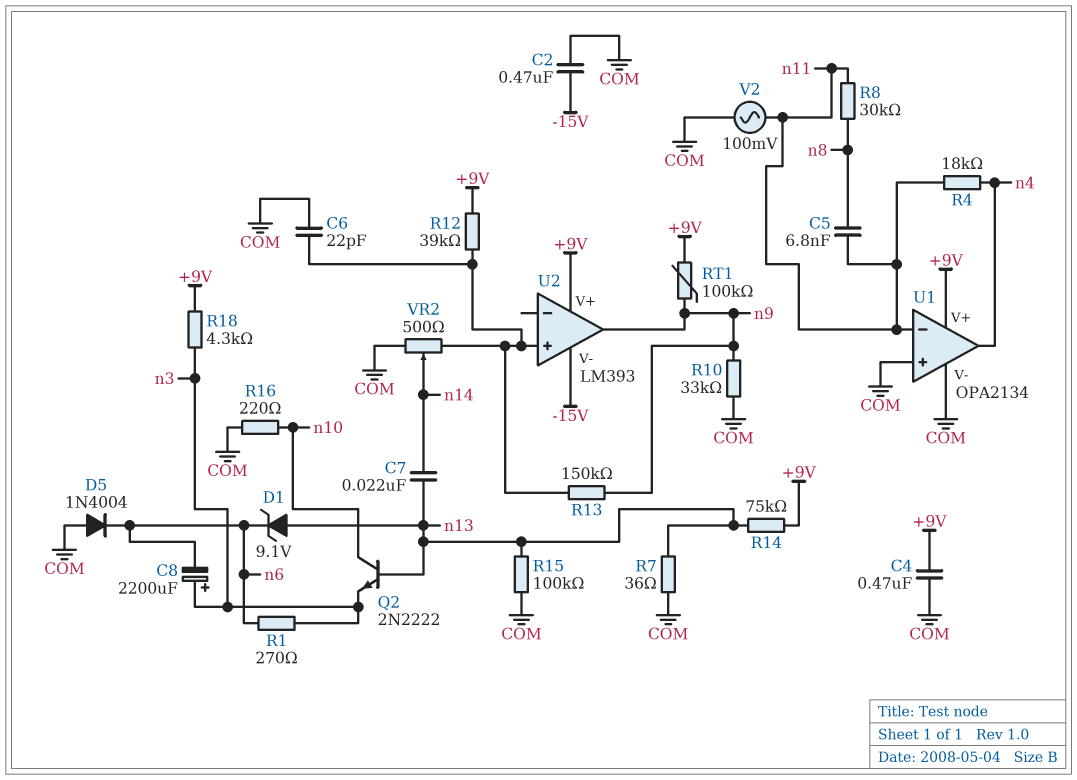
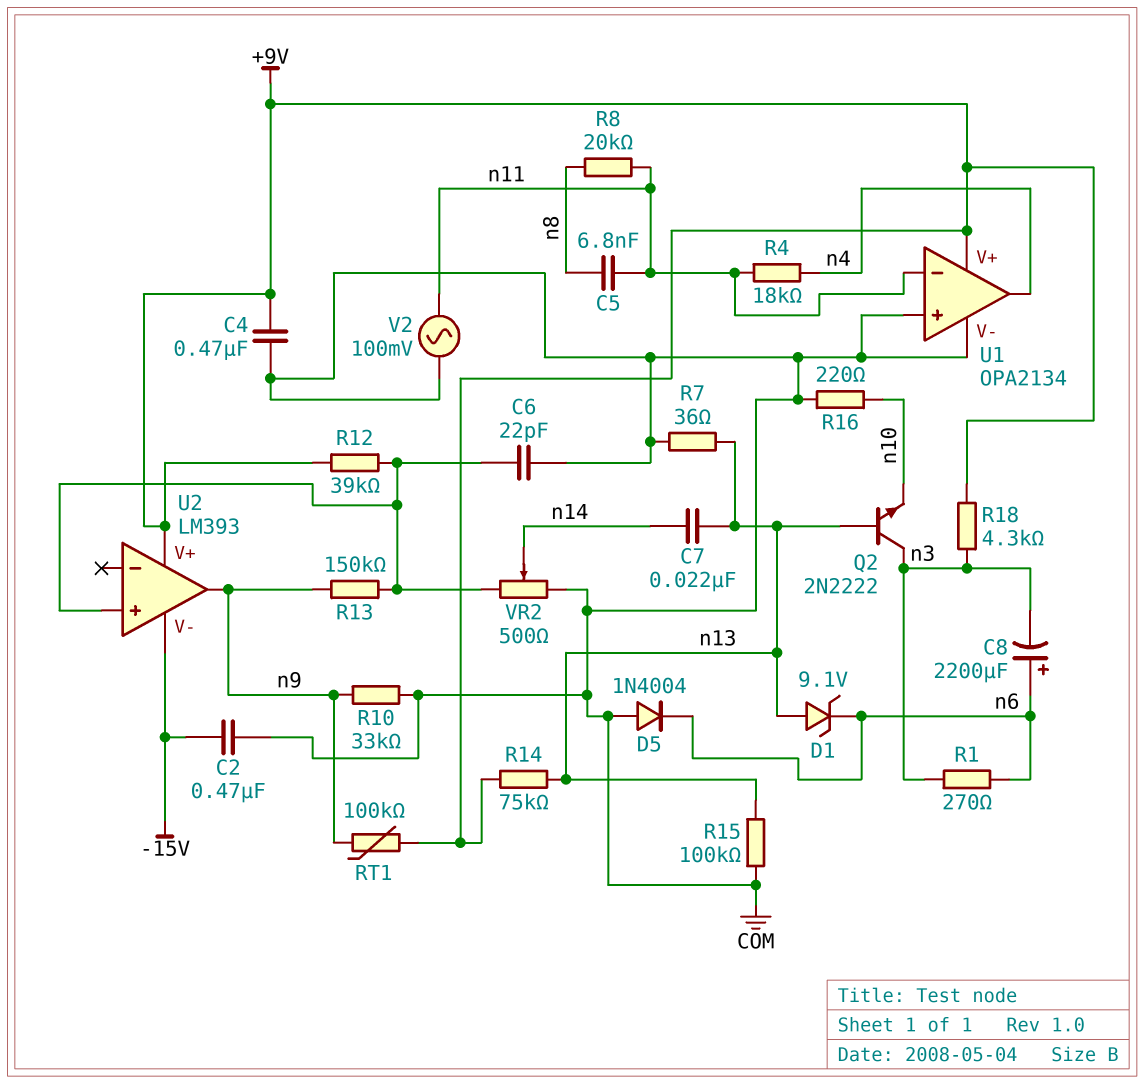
C8: 2200uF (plus n3, minus n6) -> 2200uF (plus n6, minus n3)
Q2: NPN 2N2222 (B n13, C n10, E n3) -> NPN 2N2222 (B n13, C n3, E n10)
R8: 30k (n8, n11) -> 20k (n8, n11)

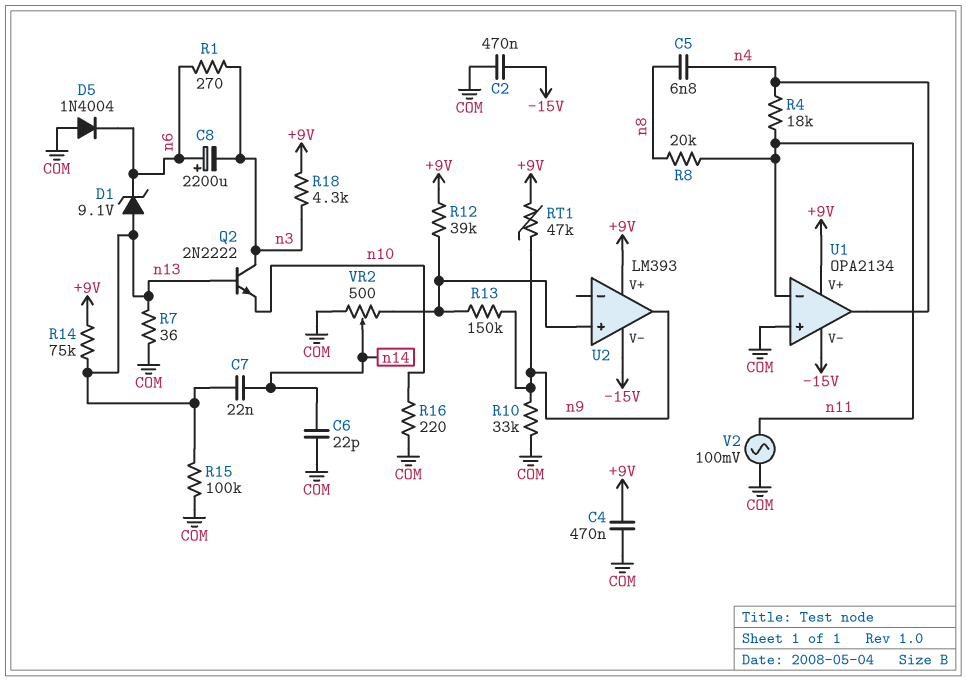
C5: 6.8nF (n8, n11) -> 6.8nF (n4, n8)
C6: 22pF (COM, U2/in+) -> 22pF (COM, n14)
RT1: 100k (+9V, n9) -> 47k (+9V, n9)
U1 pin V-: COM -> -15V

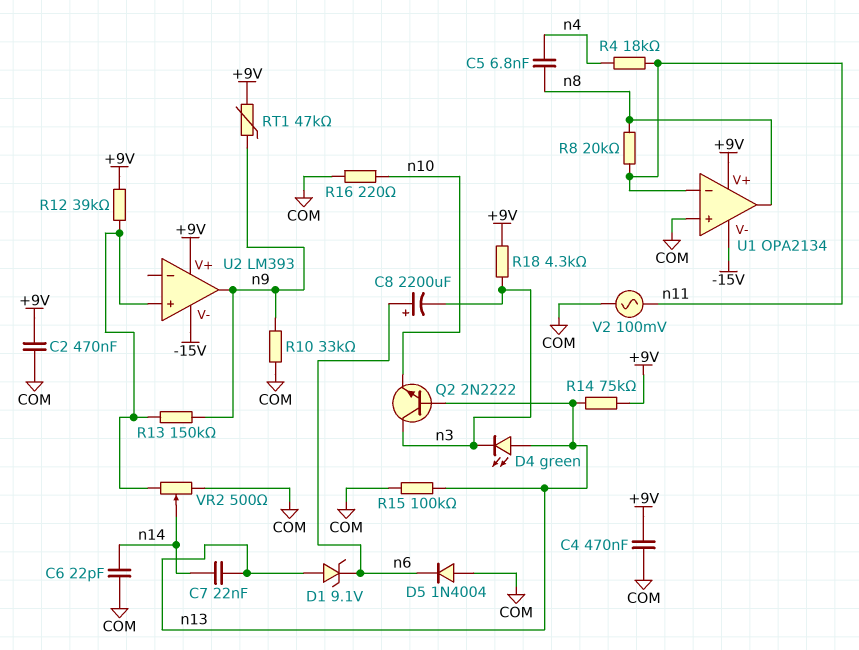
C2: 470nF (-15V, COM) -> 470nF (+9V, COM)
D4: none -> LED green (A n13, K n3)
R1: 270 (n3, n6) -> none
R7: 36 (COM, n13) -> none
U1 pin out: n4 -> n8

